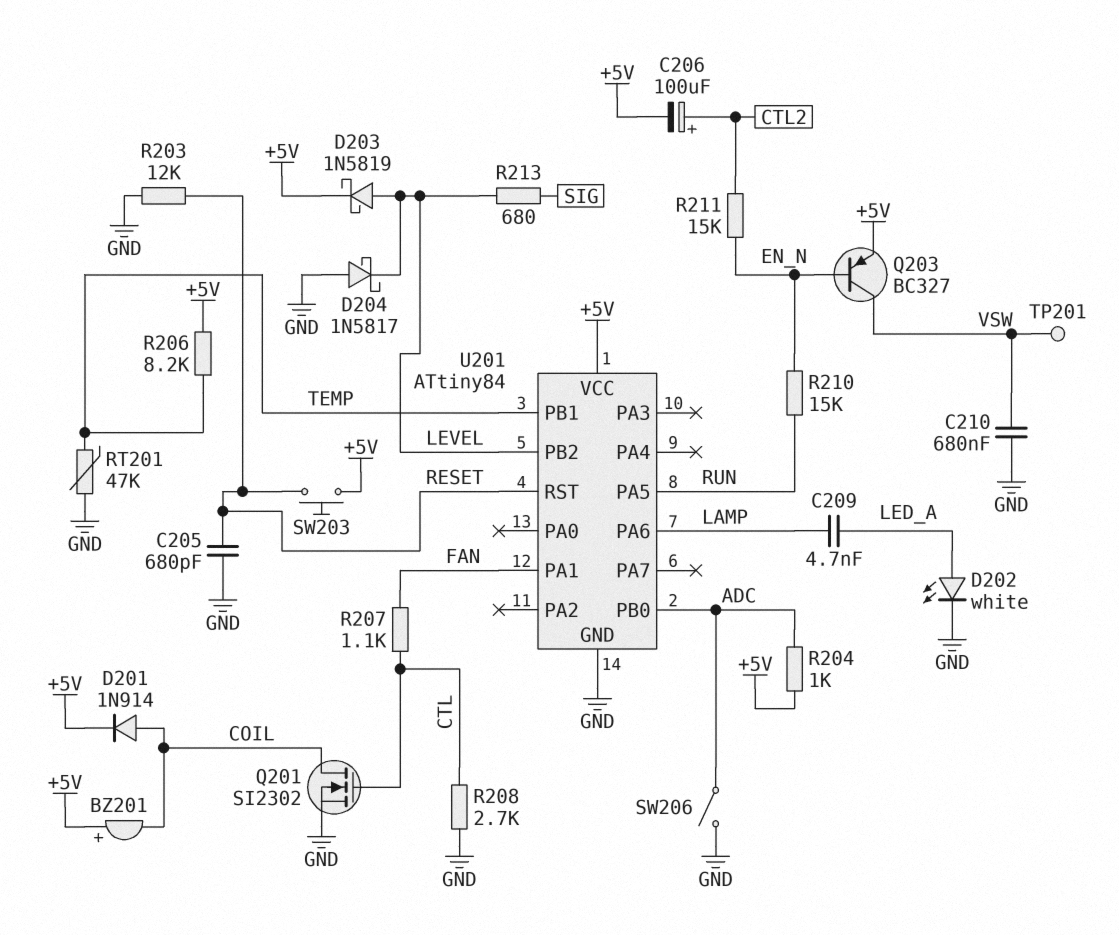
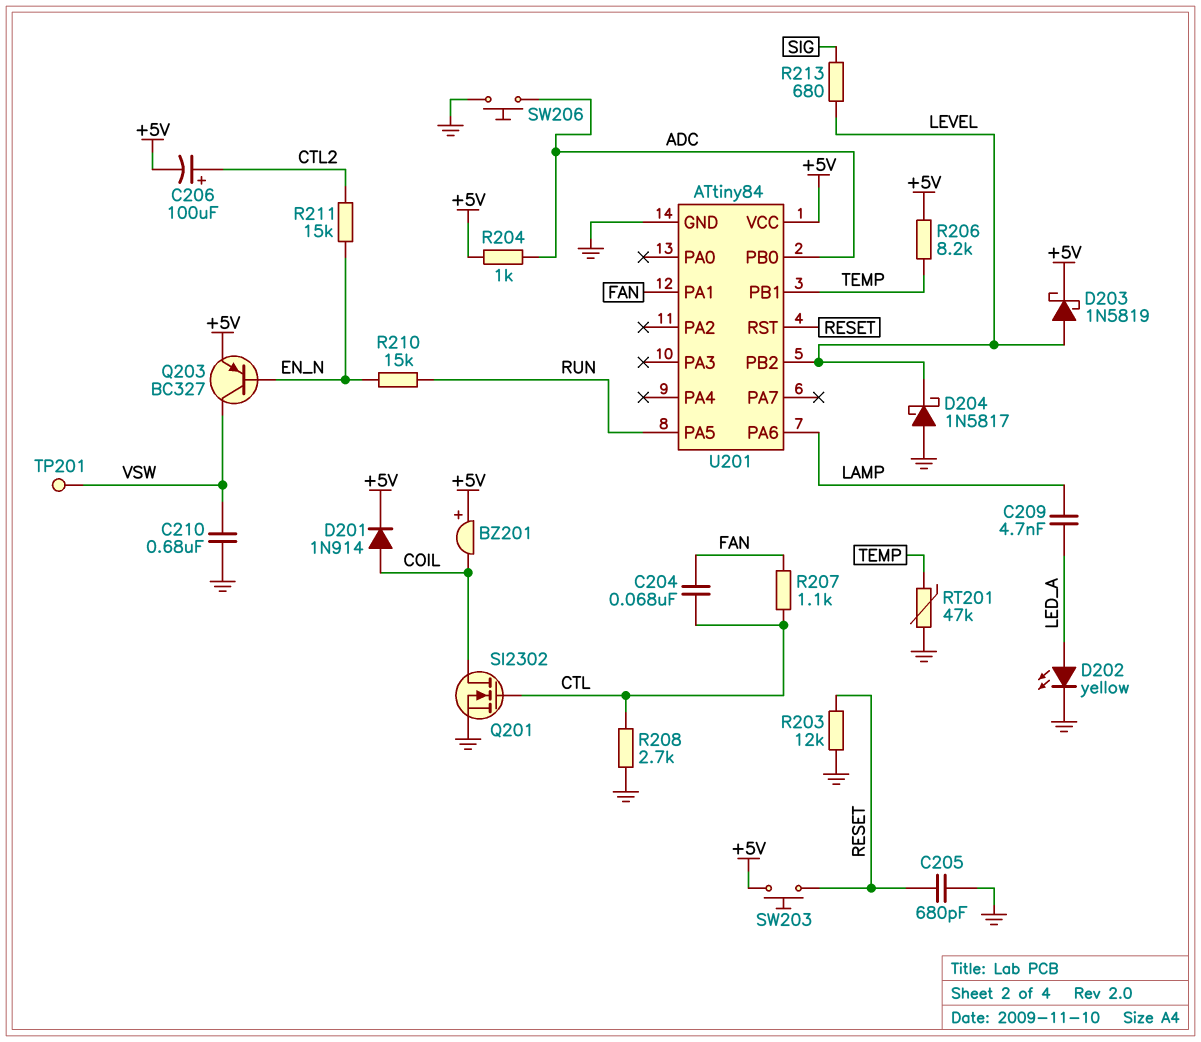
C204: none -> 68nF (CTL, FAN)
D202: LED white (A LED_A, K GND) -> LED yellow (A LED_A, K GND)
SW206: switch (ADC, GND) -> button (ADC, GND)

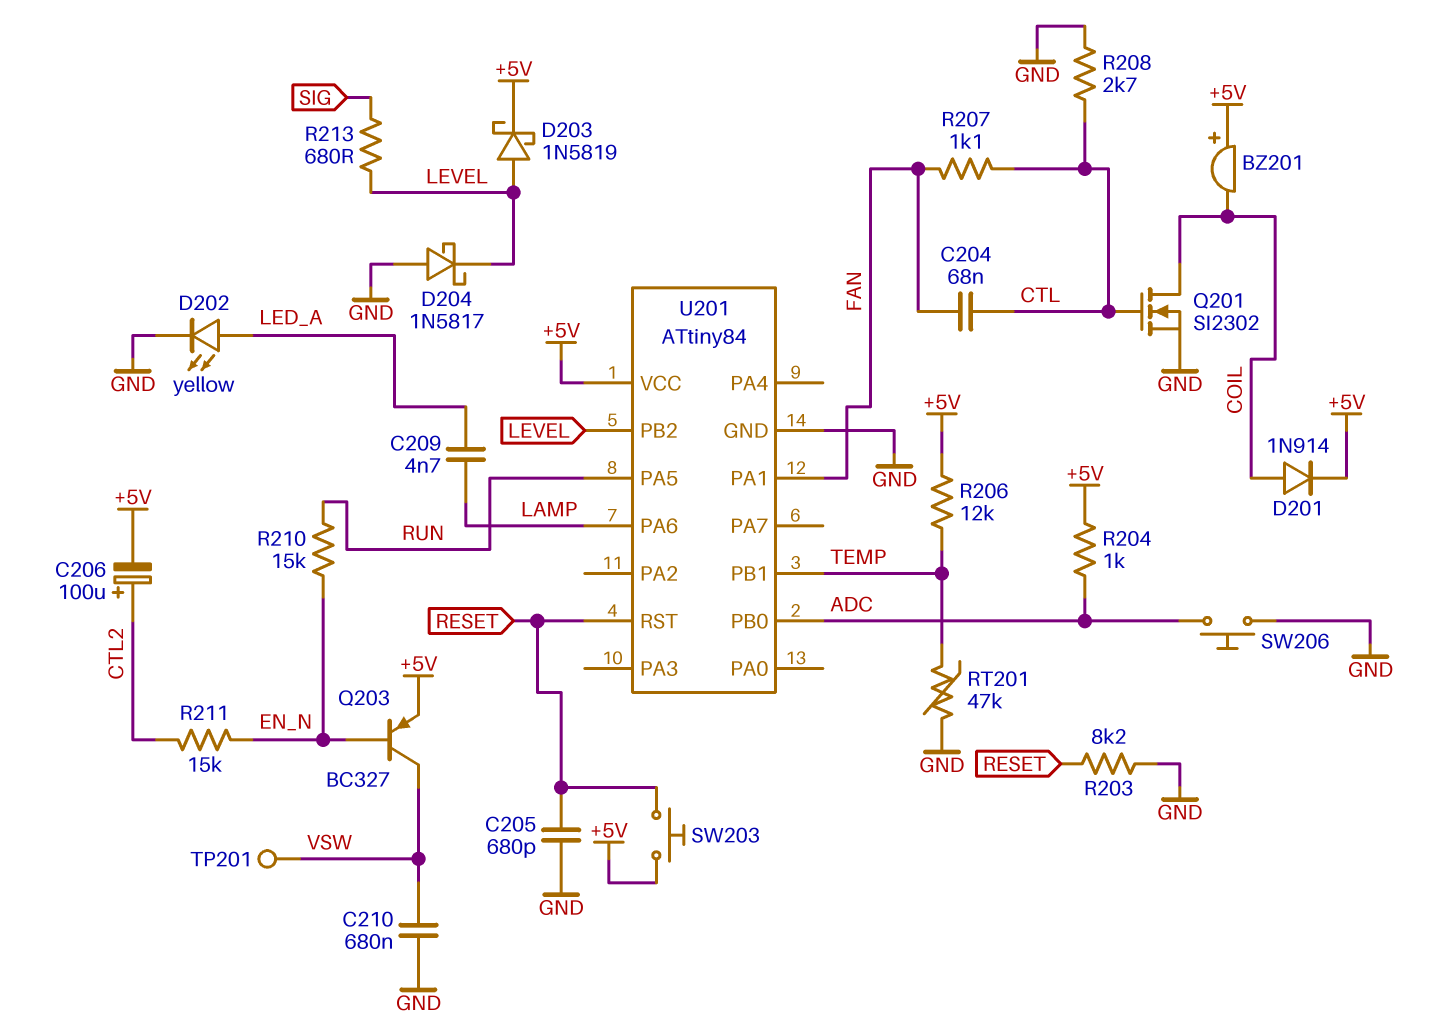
R203: 12k (GND, RESET) -> 8.2k (GND, RESET)
R206: 8.2k (+5V, TEMP) -> 12k (+5V, TEMP)

